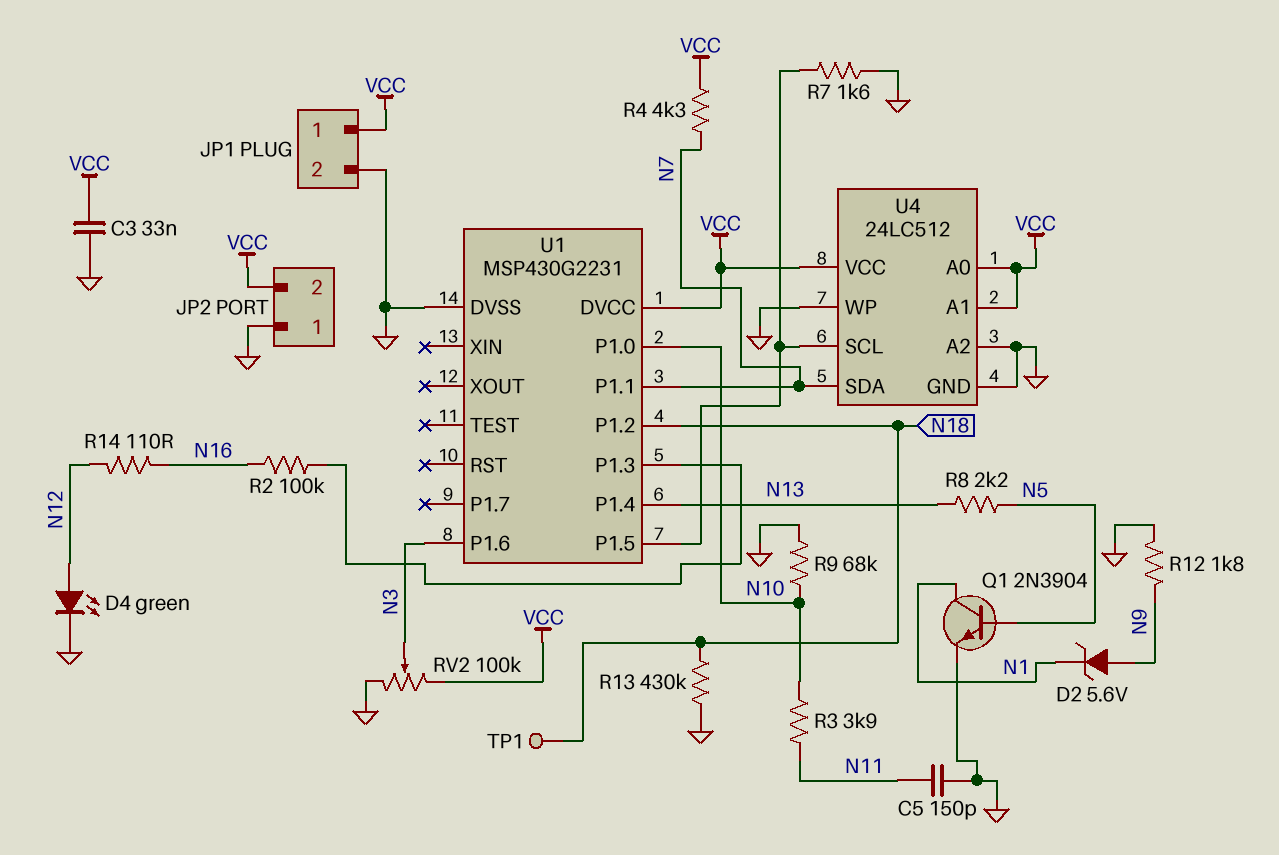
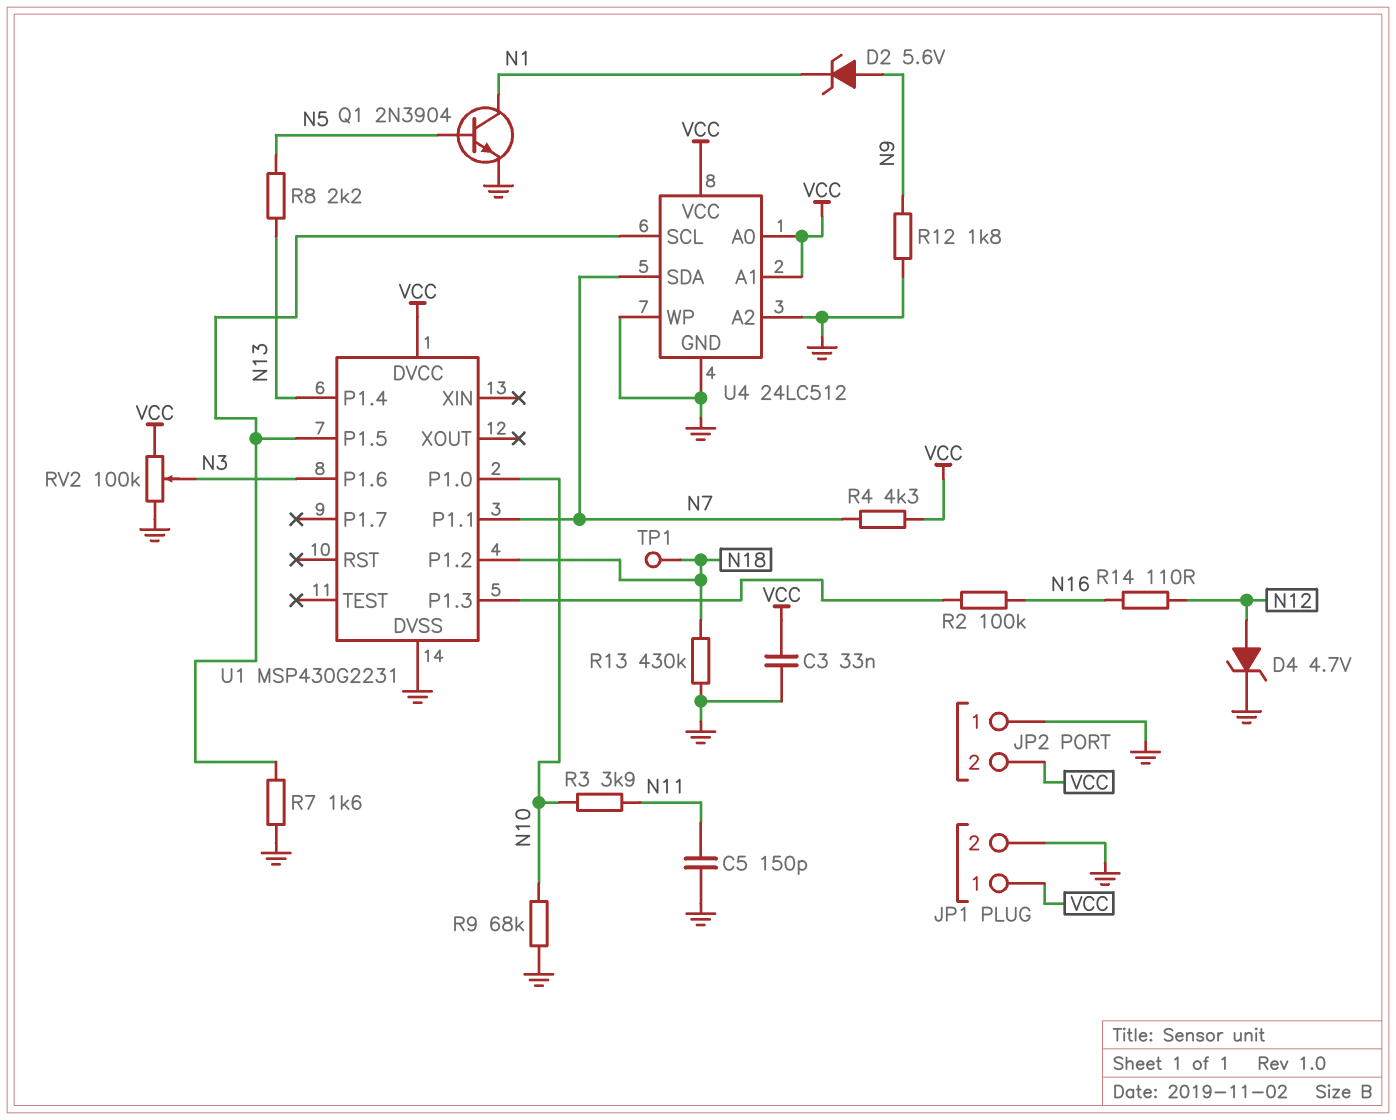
D4: LED green (A N12, K GND) -> zener 4.7V (A N12, K GND)

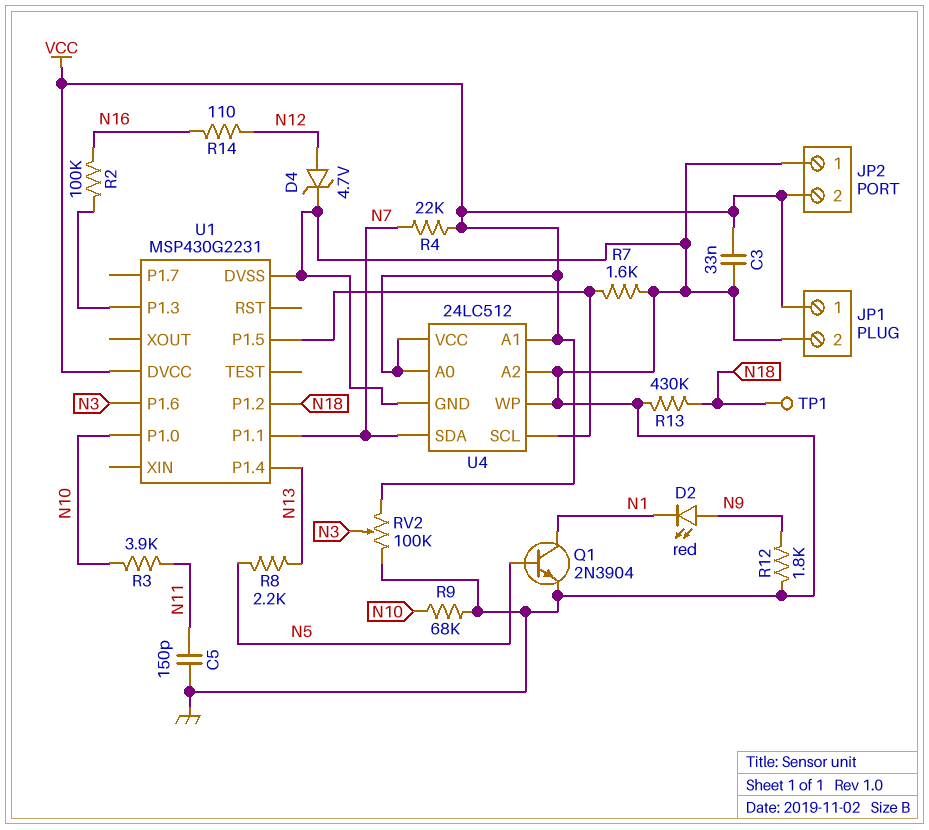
D2: zener 5.6V (A N9, K N1) -> LED red (A N9, K N1)
R4: 4.3k (N7, VCC) -> 22k (N7, VCC)

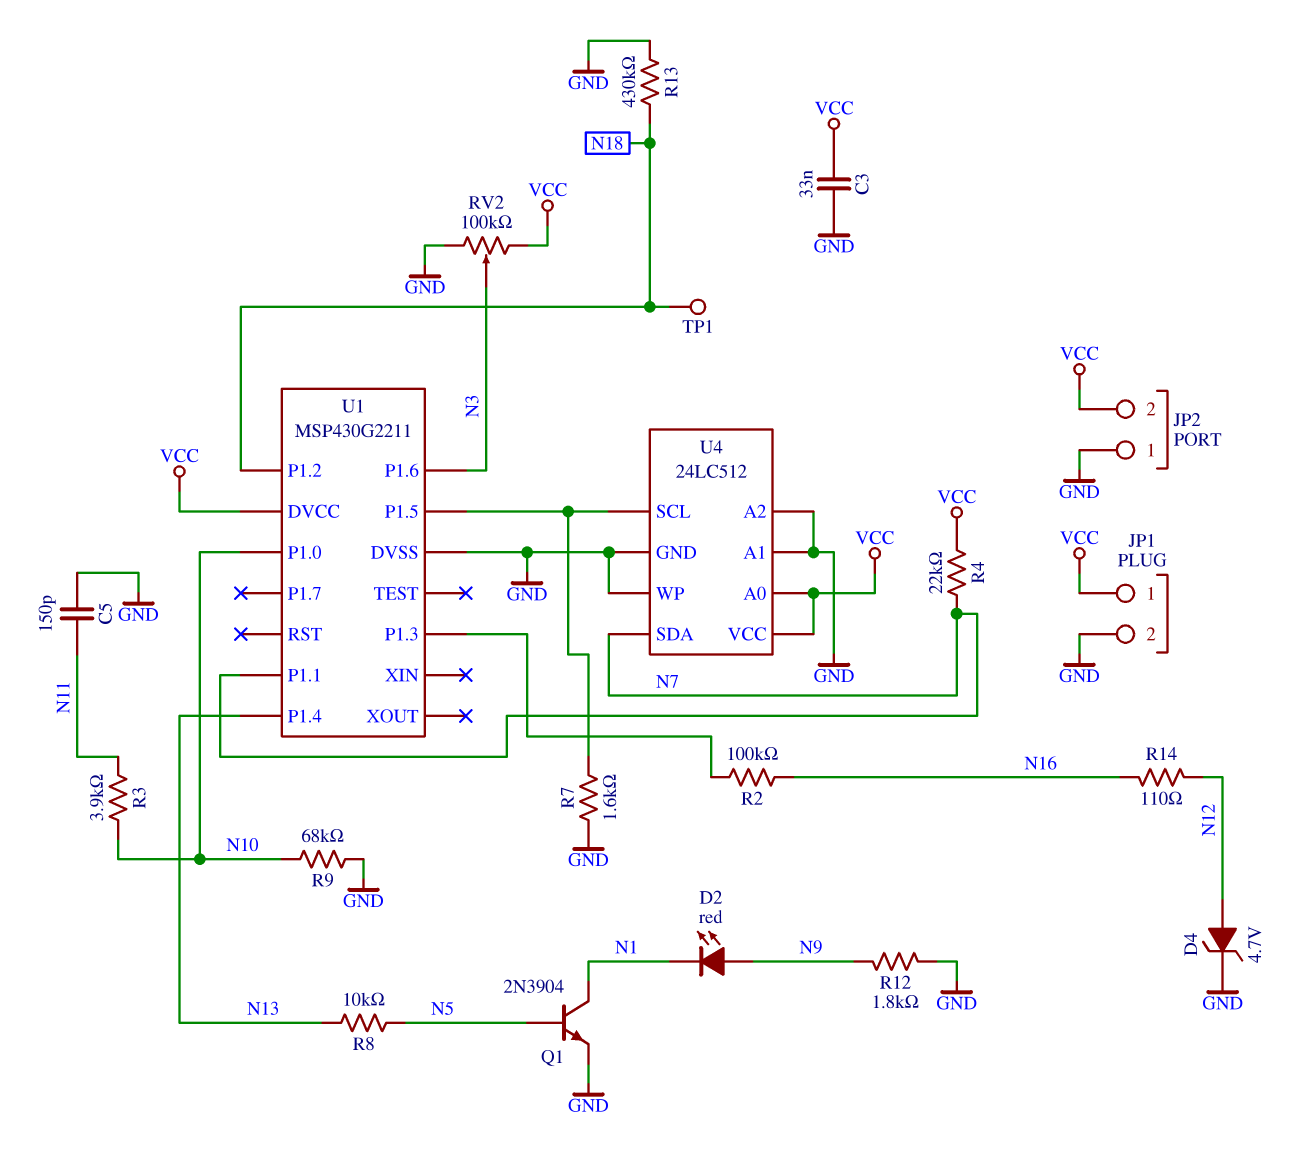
R8: 2.2k (N5, N13) -> 10k (N5, N13)
U1: MSP430G2231 -> MSP430G2211
U4 pin A1: VCC -> GND

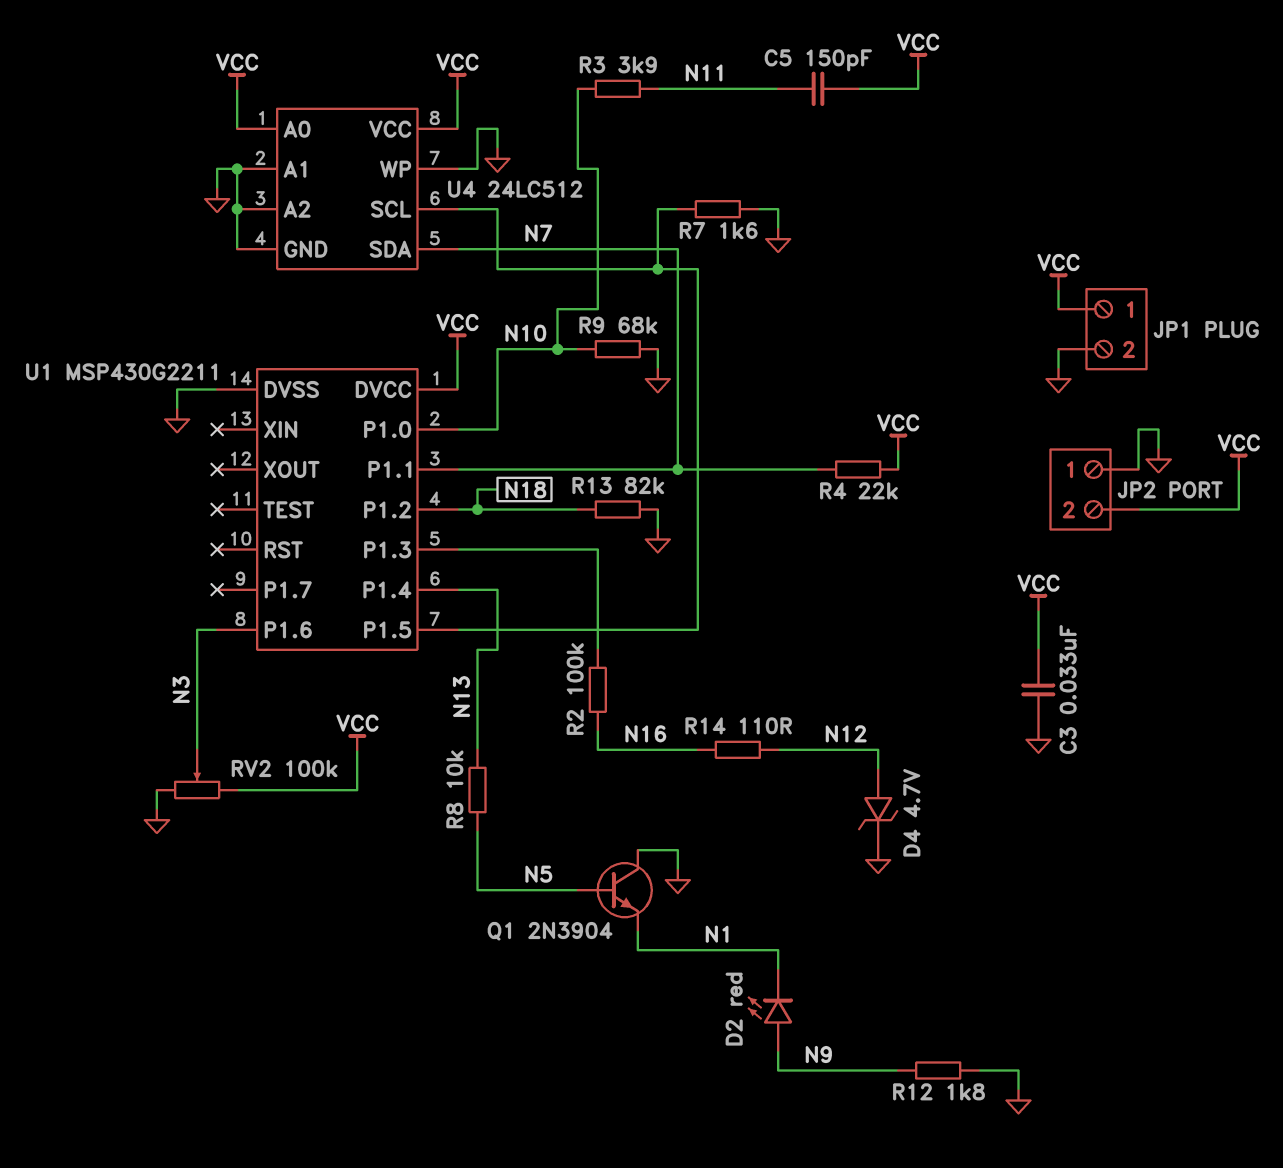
C5: 150pF (GND, N11) -> 150pF (N11, VCC)
Q1: NPN 2N3904 (B N5, C N1, E GND) -> NPN 2N3904 (B N5, C GND, E N1)
R13: 430k (GND, N18) -> 82k (GND, N18)
TP1: test point (N18) -> none

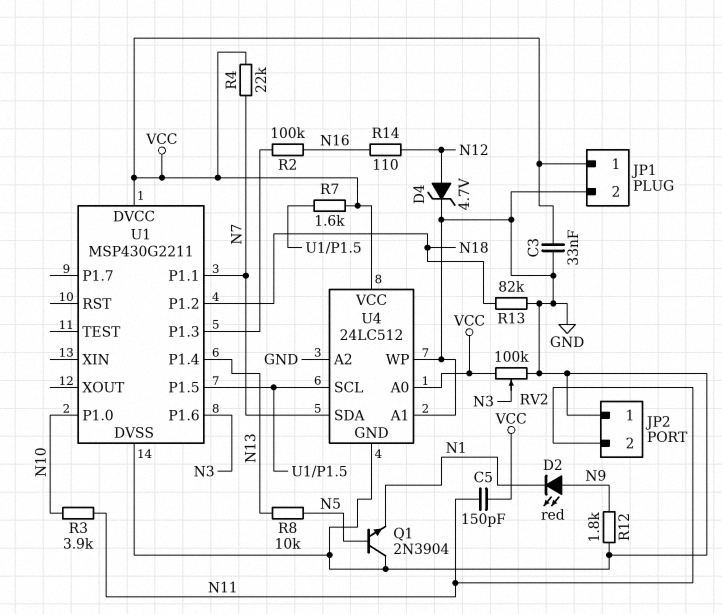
JP2 pin 2: VCC -> N11
R7: 1.6k (GND, U1/P1.5) -> 1.6k (U1/P1.5, VCC)
R9: 68k (GND, N10) -> none

